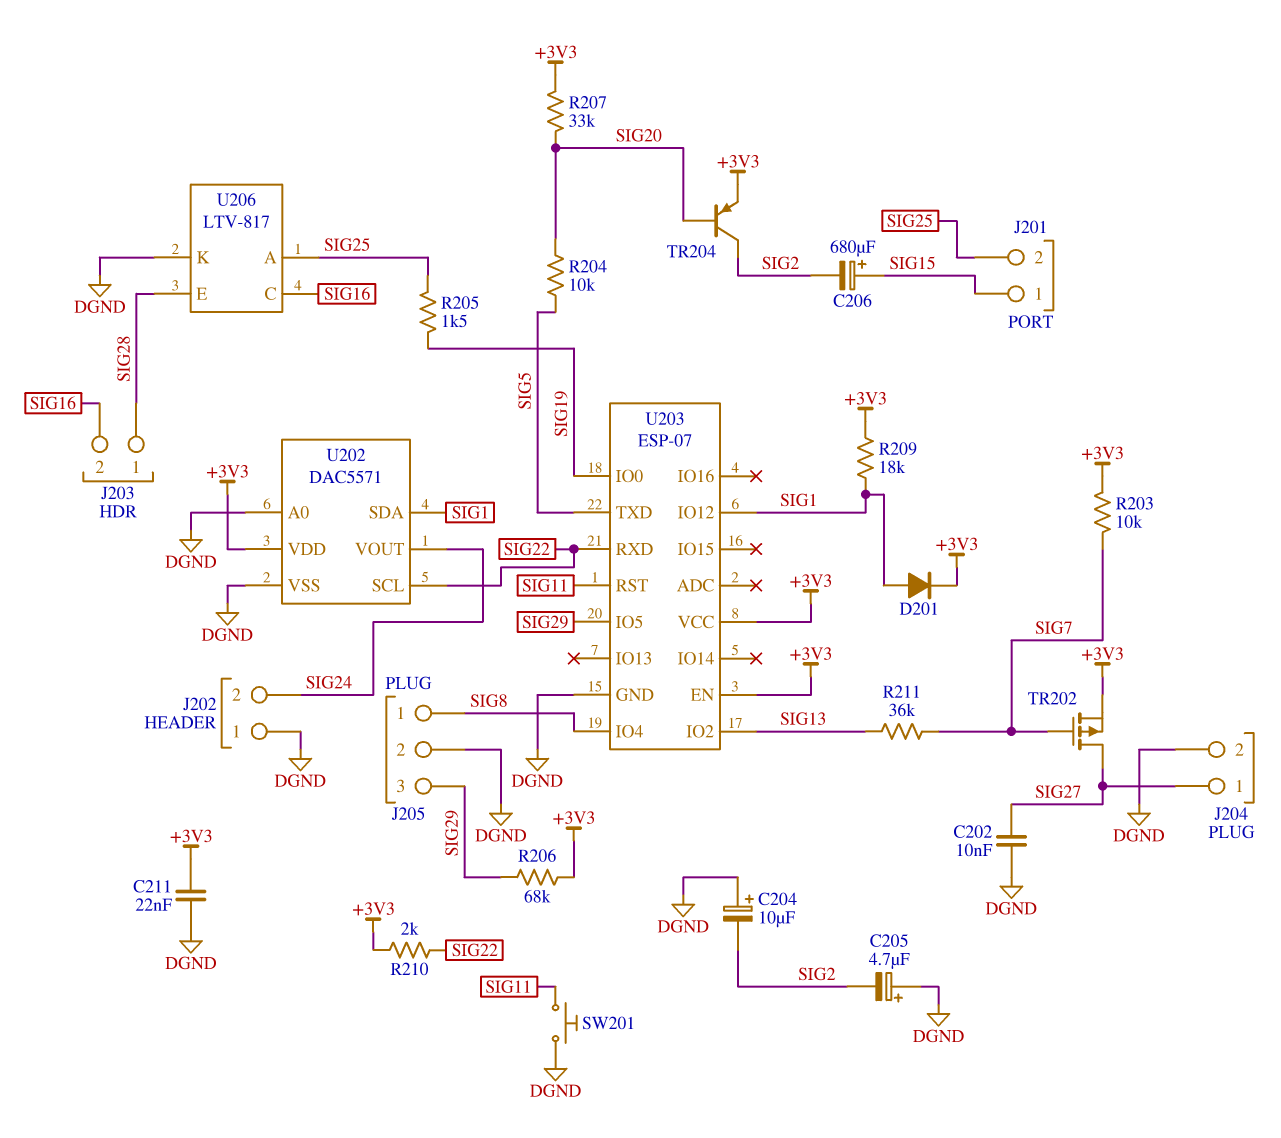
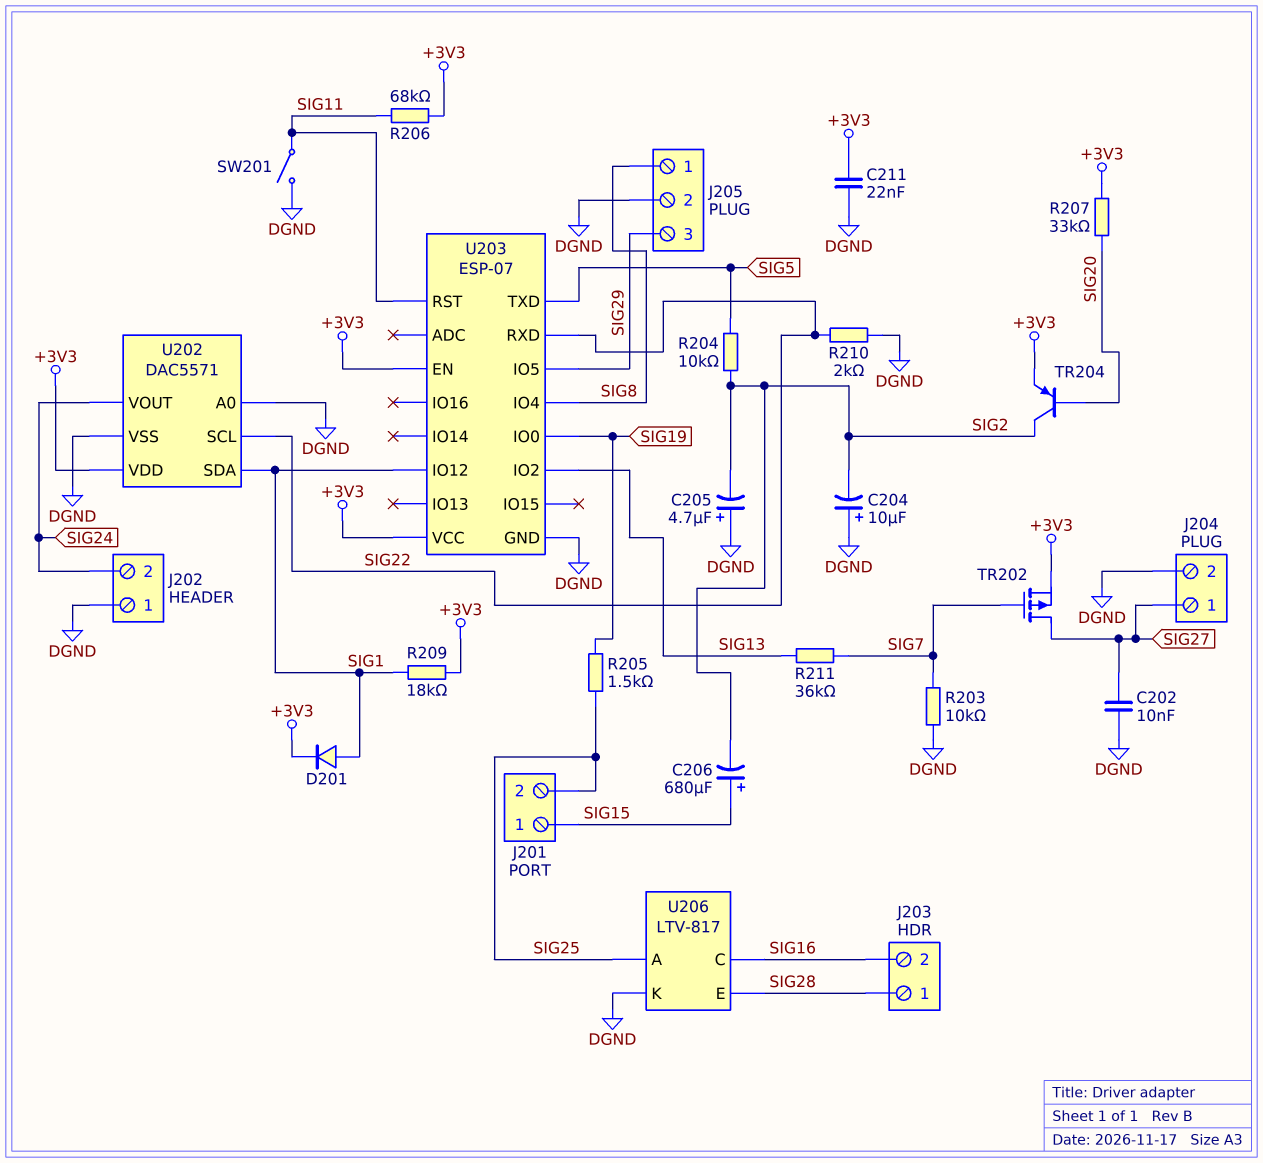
R203: 10k (+3V3, SIG7) -> 10k (DGND, SIG7)
R204: 10k (SIG5, SIG20) -> 10k (SIG2, SIG5)
R206: 68k (+3V3, SIG29) -> 68k (+3V3, SIG11)
R210: 2k (+3V3, SIG22) -> 2k (DGND, SIG22)
SW201: button (DGND, SIG11) -> switch (DGND, SIG11)

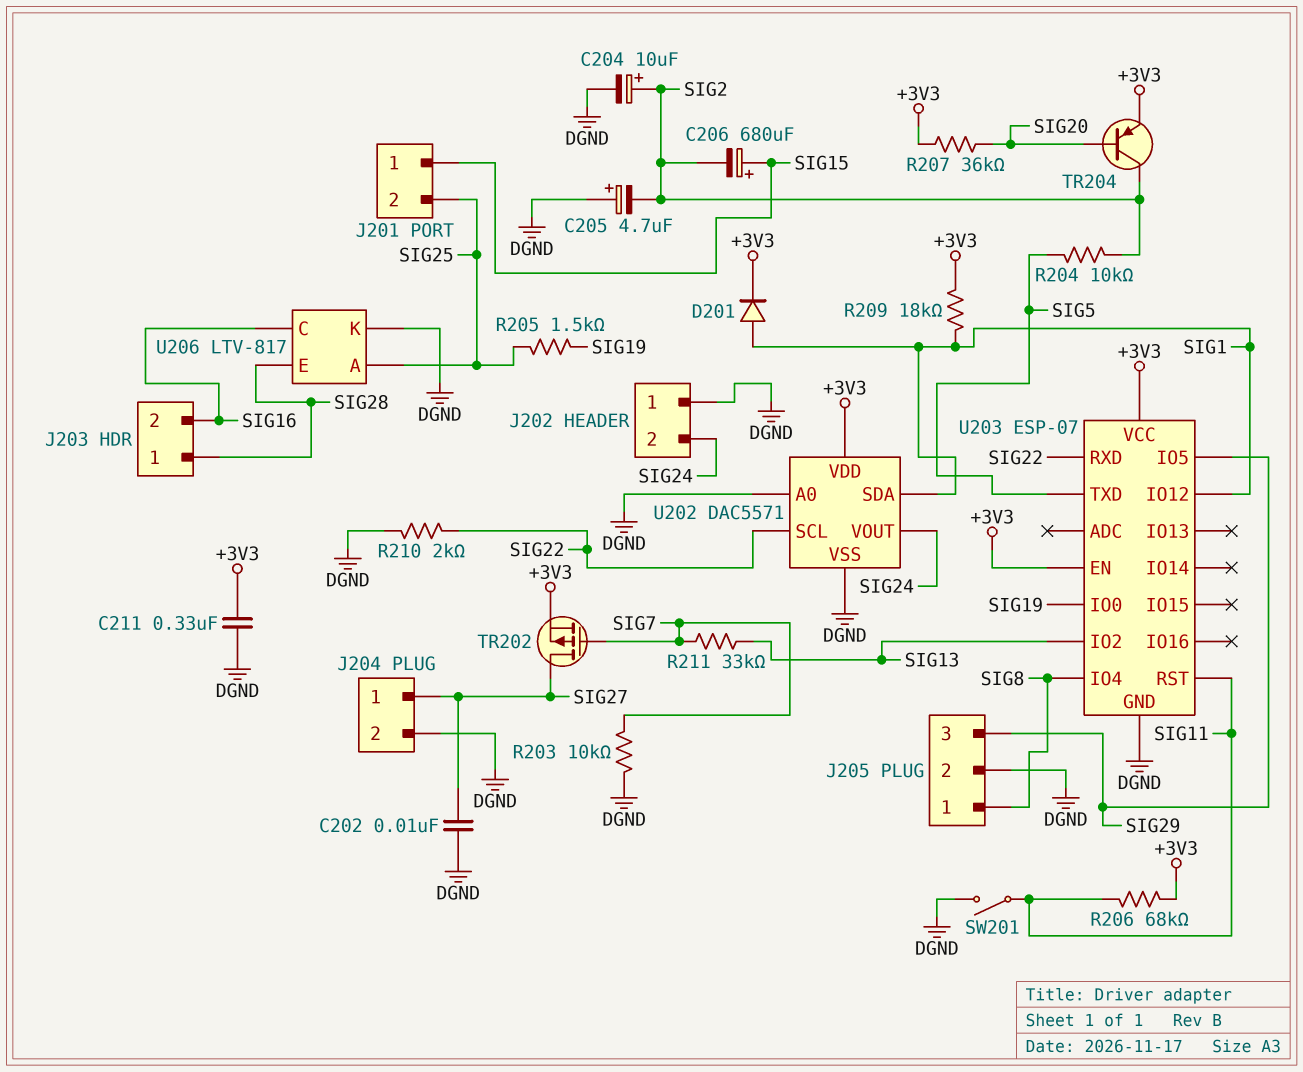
C204: 10uF (plus DGND, minus SIG2) -> 10uF (plus SIG2, minus DGND)
C211: 22nF (+3V3, DGND) -> 330nF (+3V3, DGND)
R207: 33k (+3V3, SIG20) -> 36k (+3V3, SIG20)
R211: 36k (SIG7, SIG13) -> 33k (SIG7, SIG13)

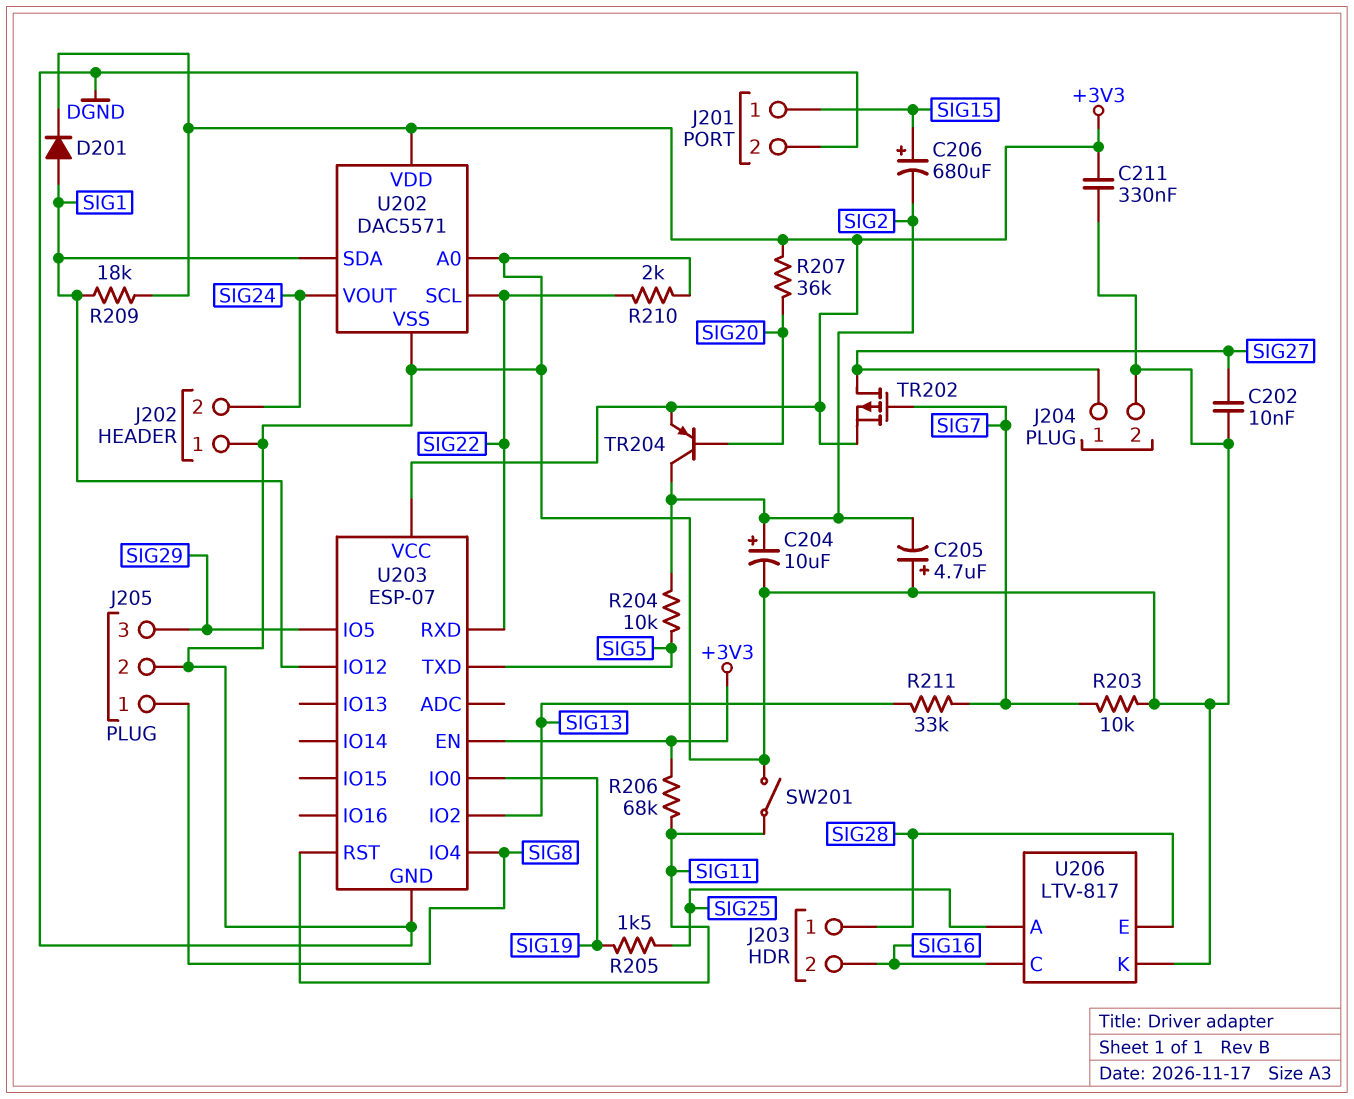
J201 pin 2: SIG25 -> DGND

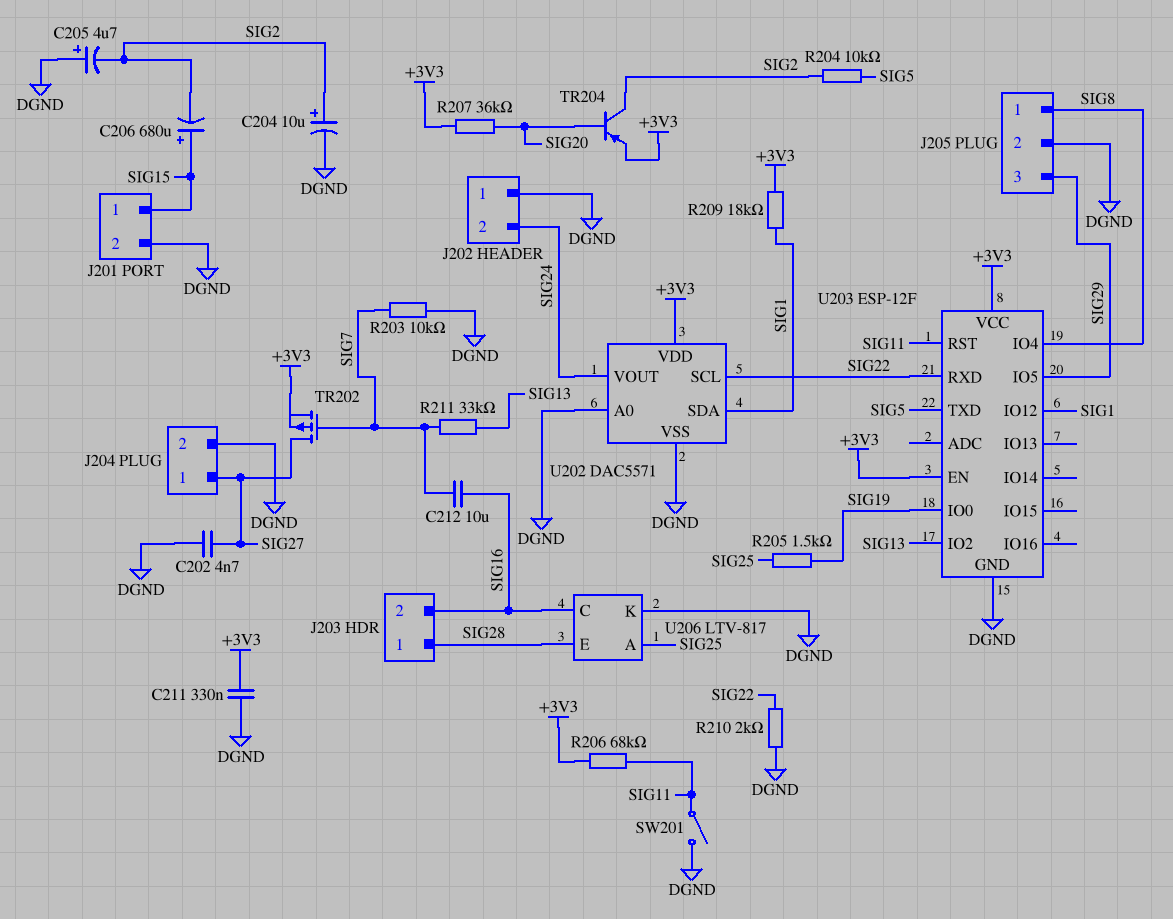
C202: 10nF (DGND, SIG27) -> 4.7nF (DGND, SIG27)
C212: none -> 10uF (SIG7, SIG16)
D201: diode (A SIG1, K +3V3) -> none
U203: ESP-07 -> ESP-12F

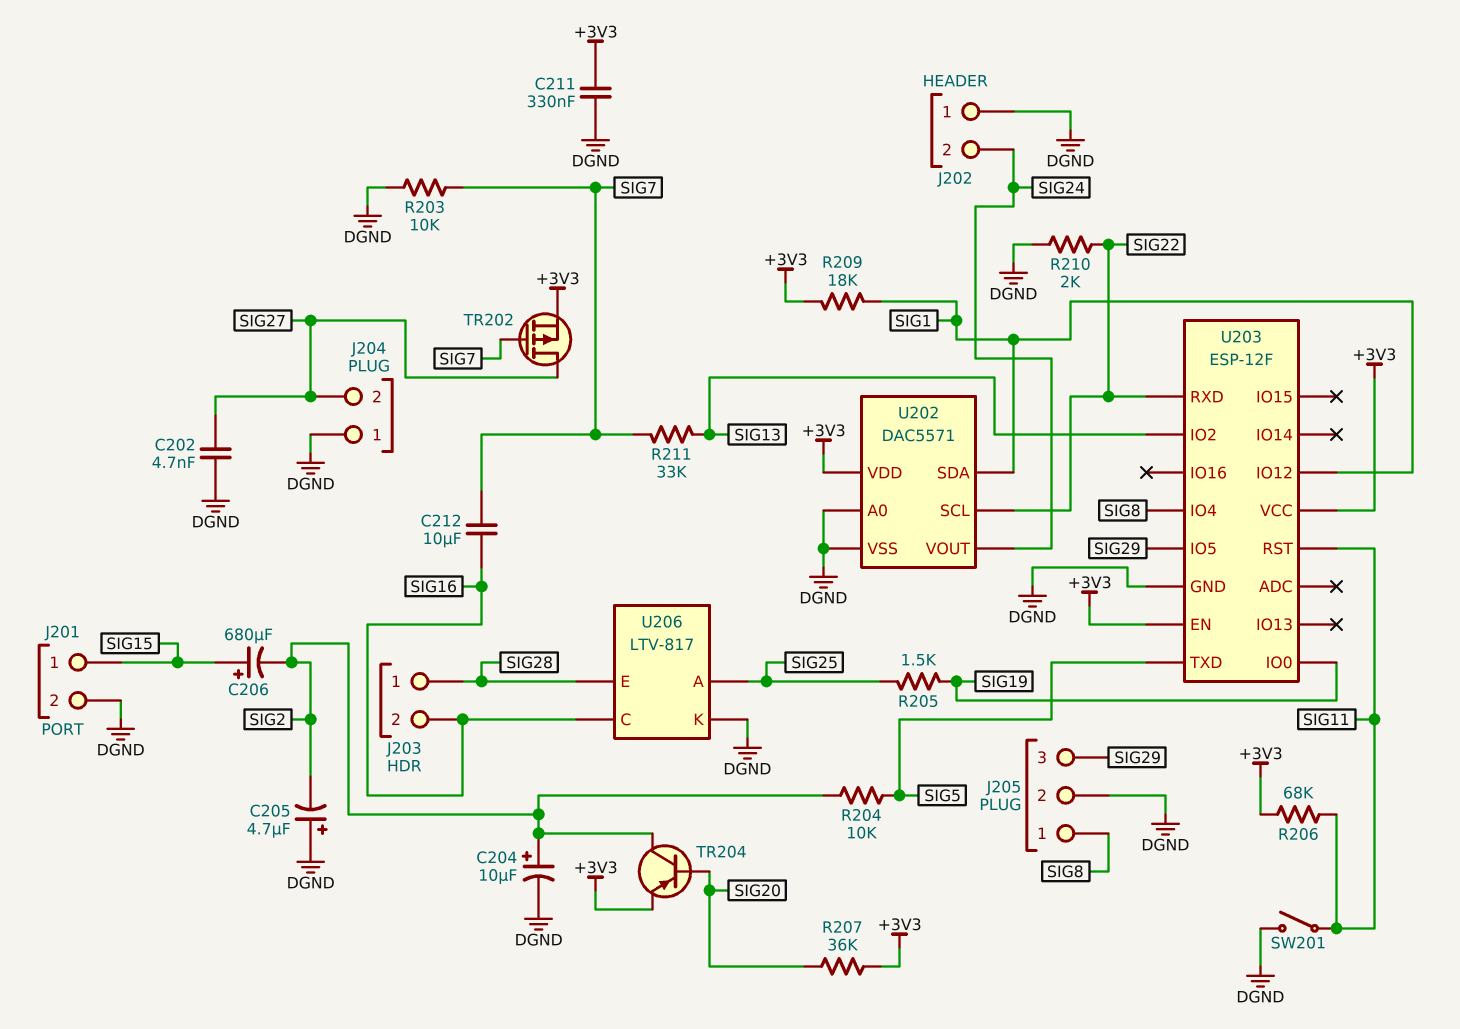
J204 pin 1: SIG27 -> DGND
J204 pin 2: DGND -> SIG27

